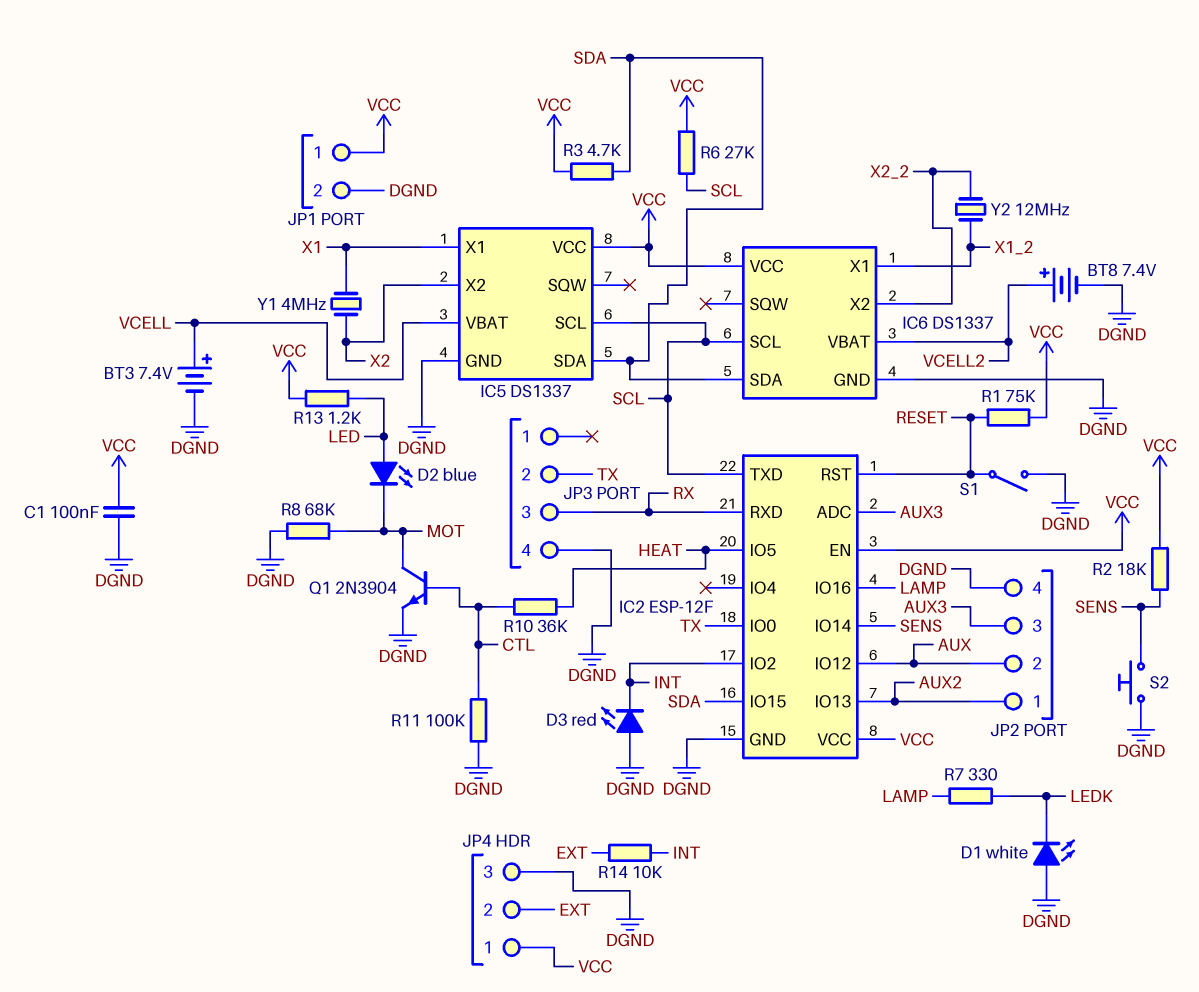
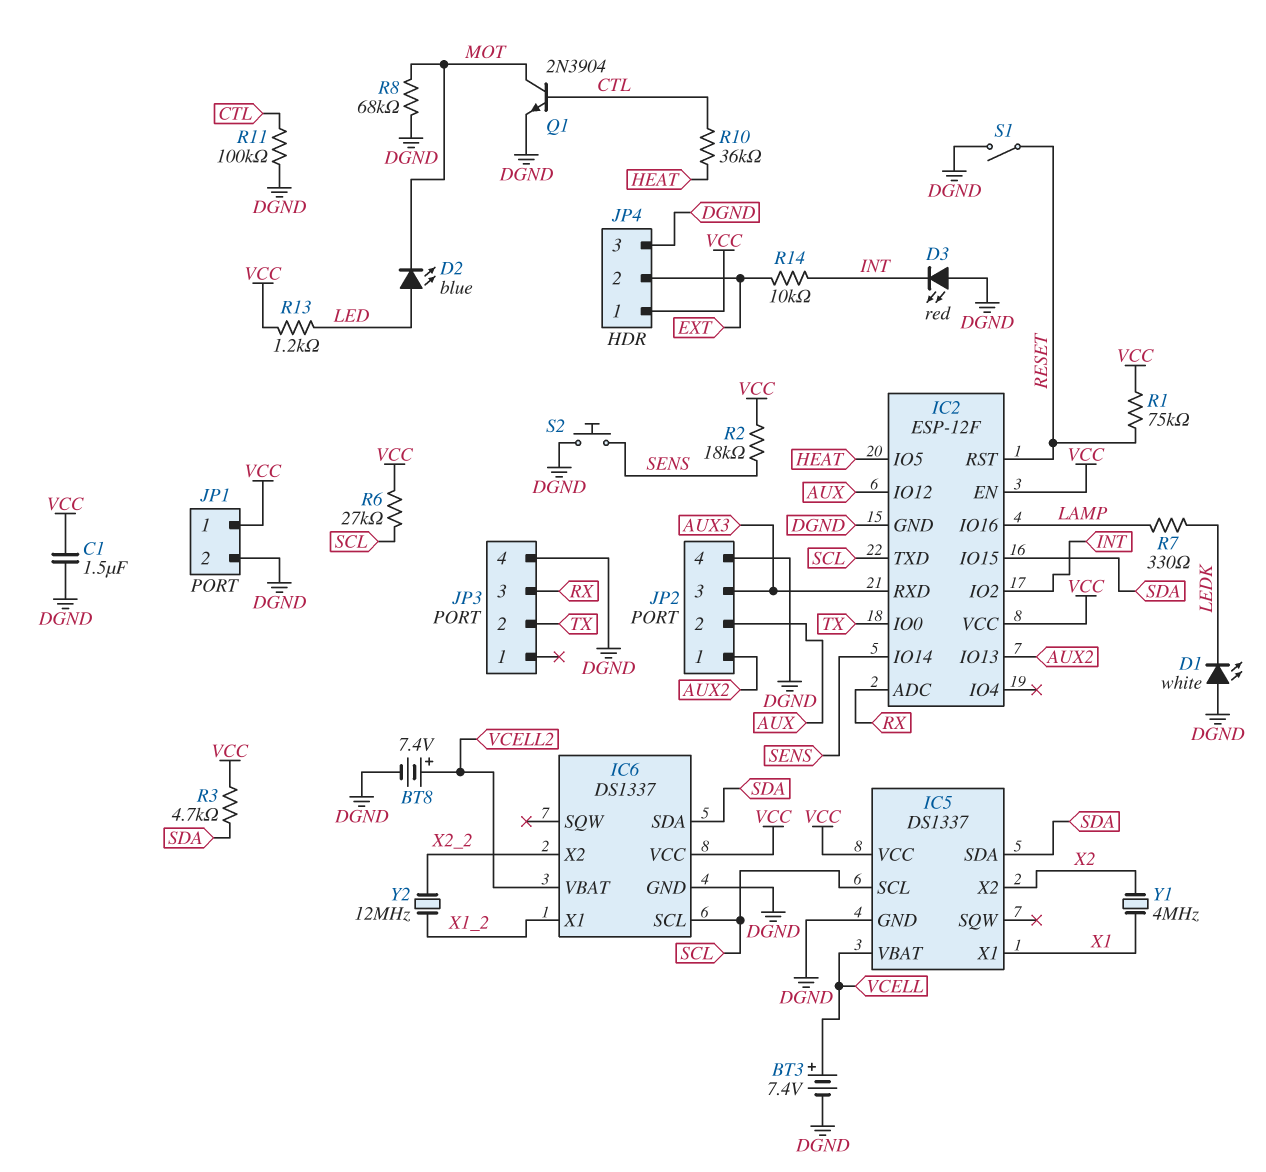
C1: 100nF (DGND, VCC) -> 1.5uF (DGND, VCC)
IC2 pin ADC: AUX3 -> RX
IC2 pin RXD: RX -> AUX3

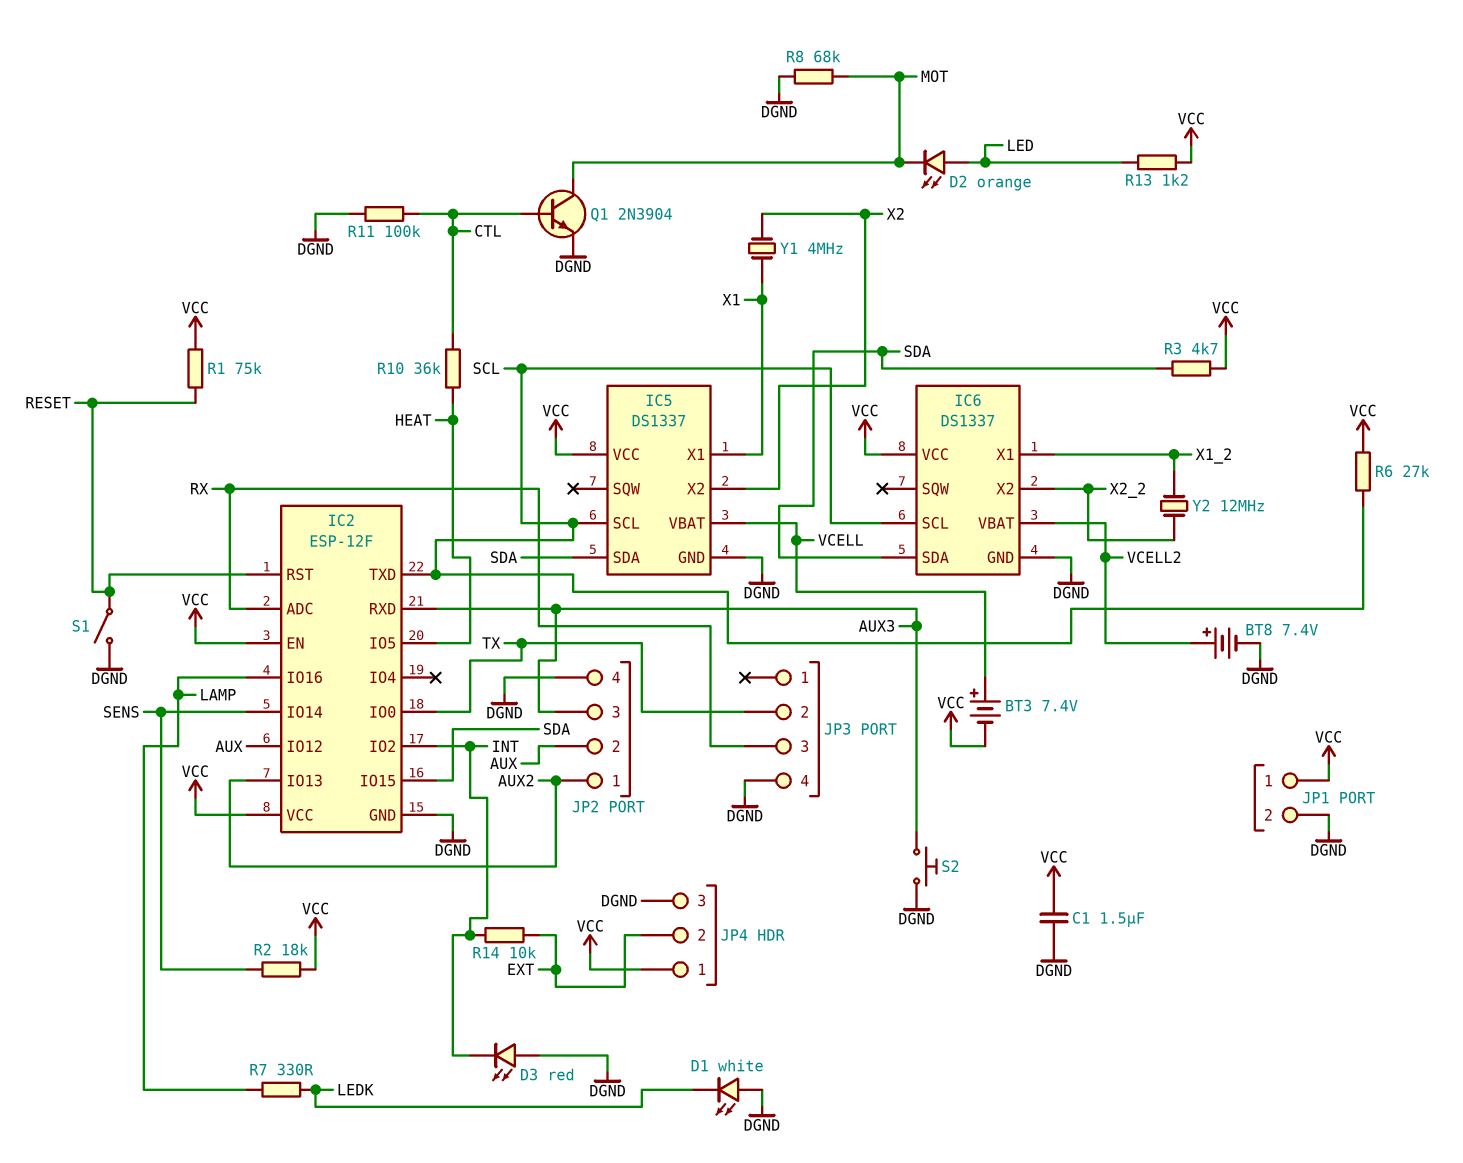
BT3: 7.4V (plus VCELL, minus DGND) -> 7.4V (plus VCELL, minus VCC)
D2: LED blue (A LED, K MOT) -> LED orange (A LED, K MOT)
S2: button (DGND, SENS) -> button (AUX3, DGND)

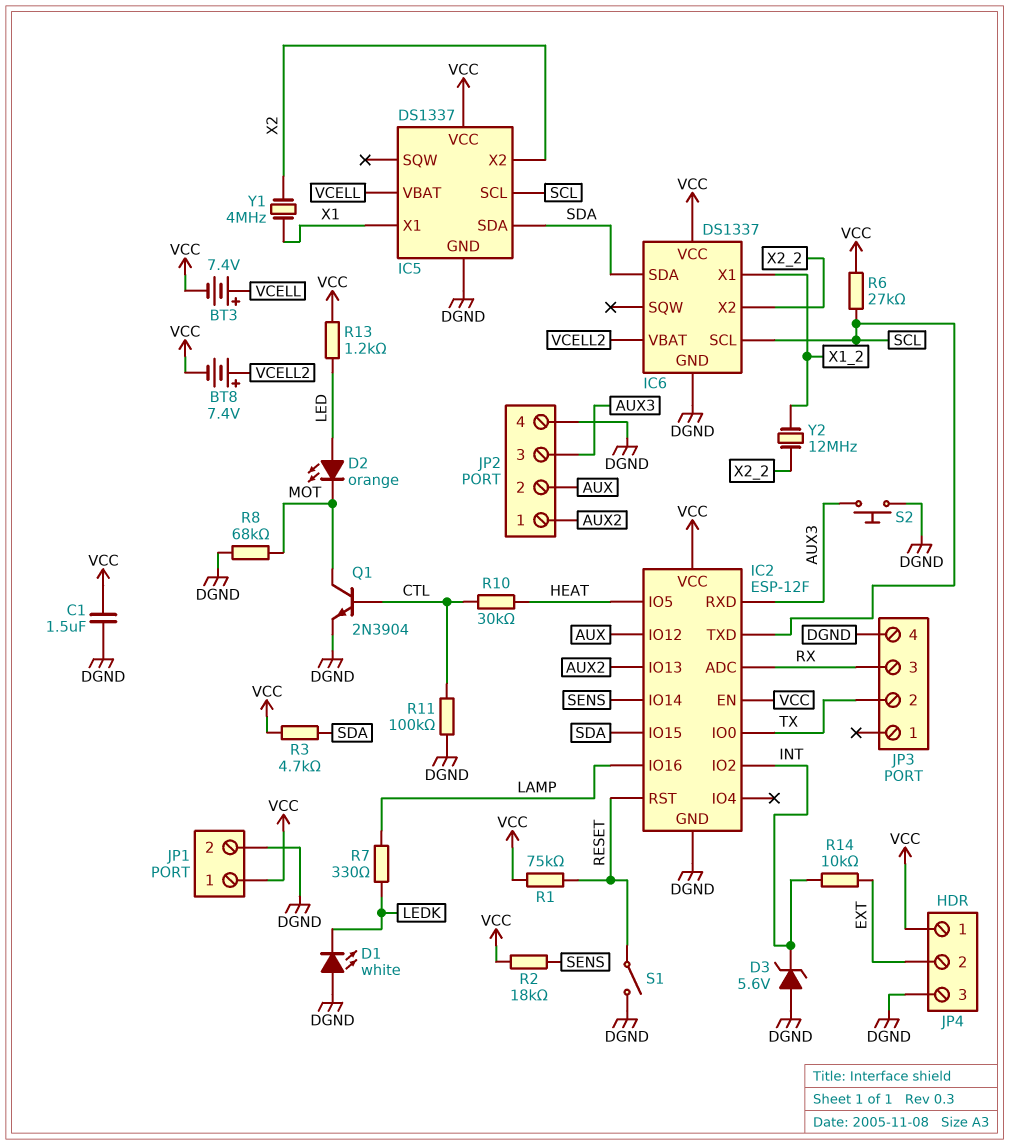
BT8: 7.4V (plus VCELL2, minus DGND) -> 7.4V (plus VCELL2, minus VCC)
D3: LED red (A DGND, K INT) -> zener 5.6V (A DGND, K INT)
R10: 36k (CTL, HEAT) -> 30k (CTL, HEAT)

